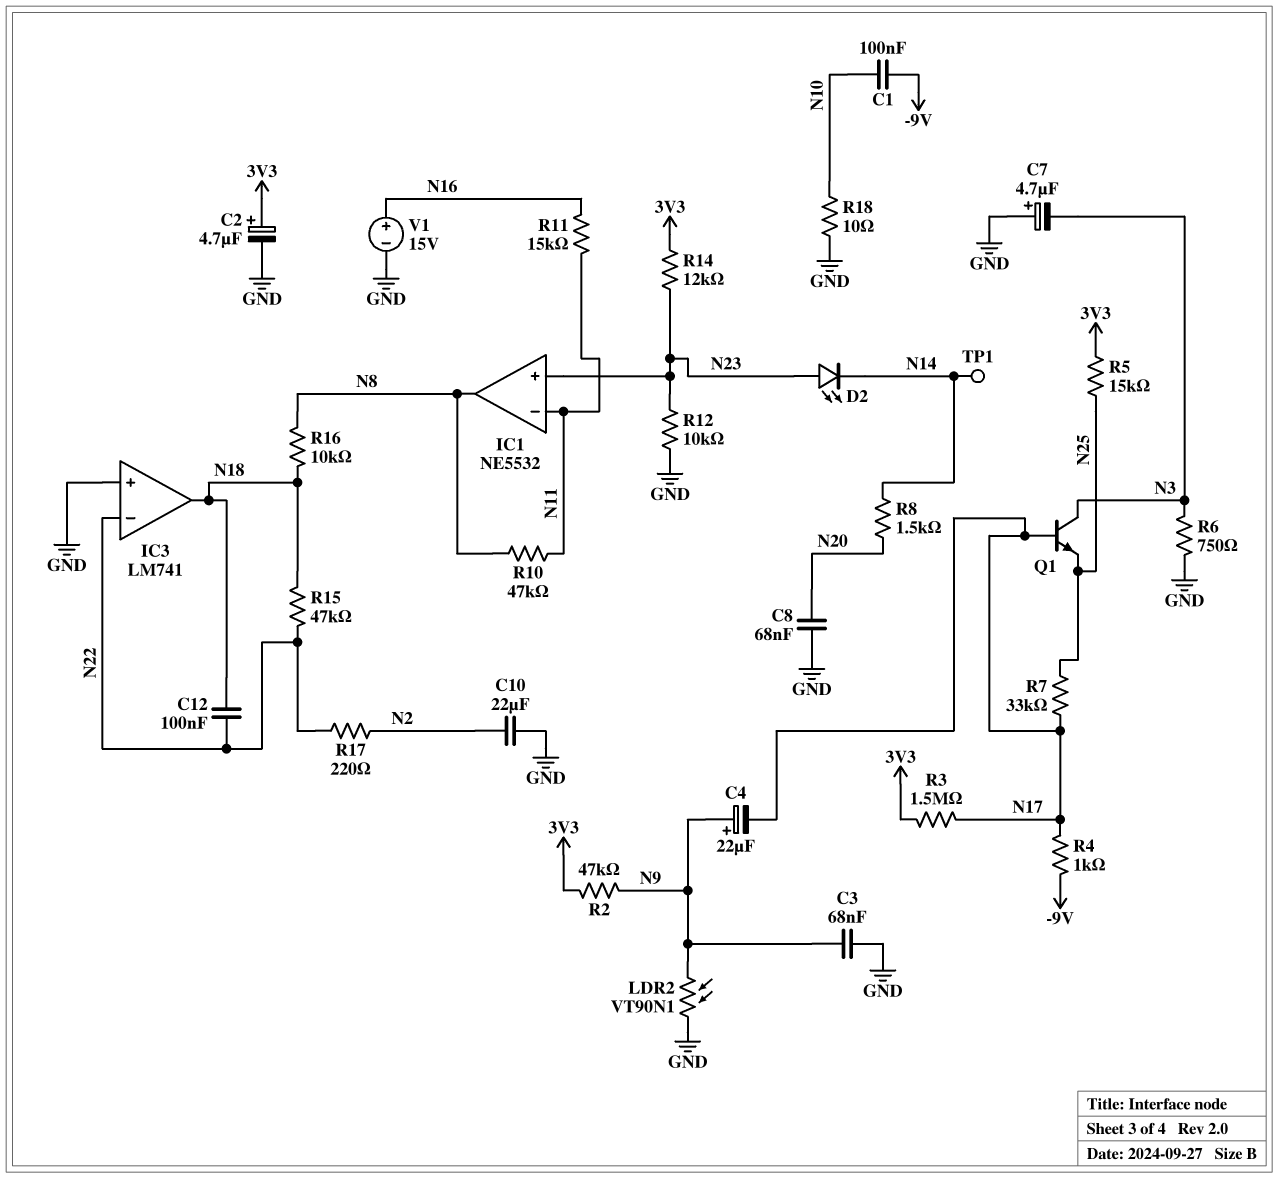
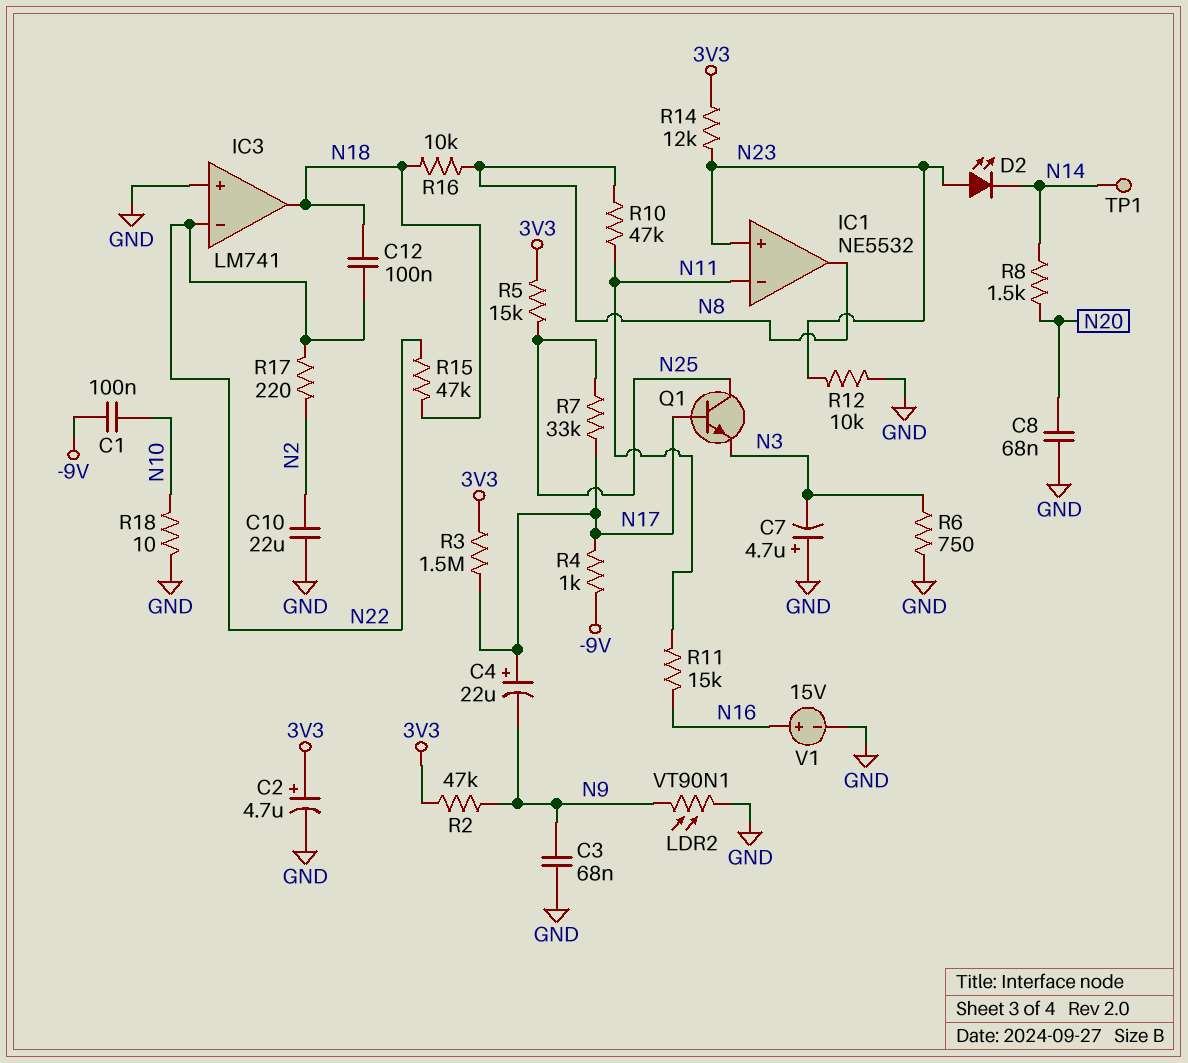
C4: 22uF (plus N9, minus N17) -> 22uF (plus N17, minus N9)
Q1: NPN (B N17, C N3, E N25) -> NPN (B N17, C N25, E N3)

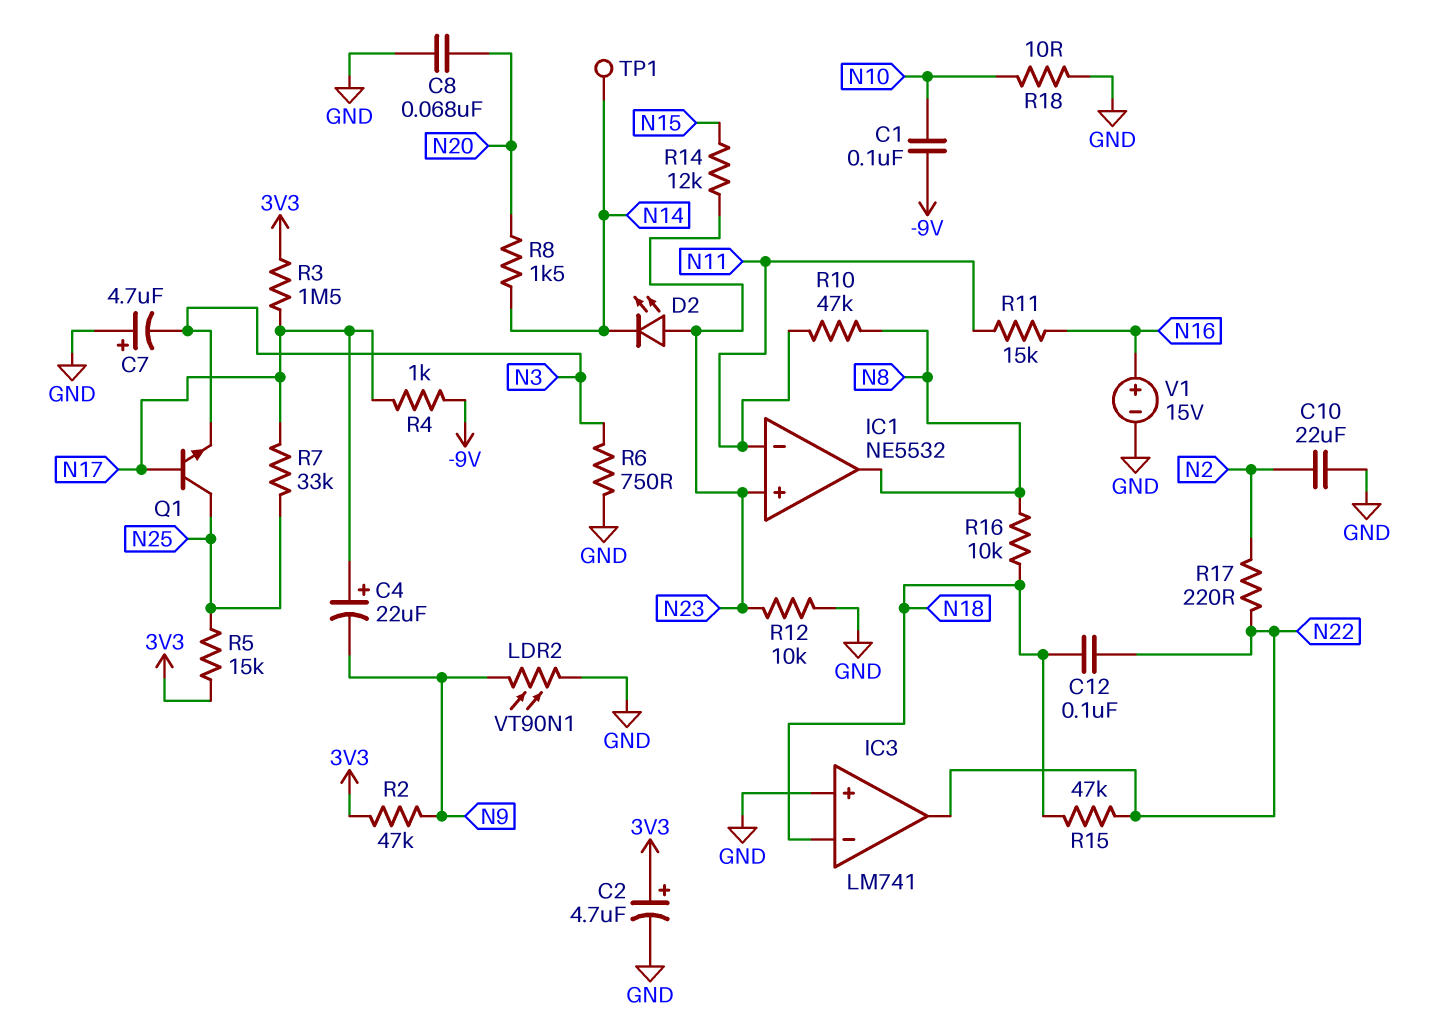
C3: 68nF (GND, N9) -> none
IC3 pin in-: N22 -> N18
IC3 pin out: N18 -> N22
R14: 12k (3V3, N23) -> 12k (N15, N23)

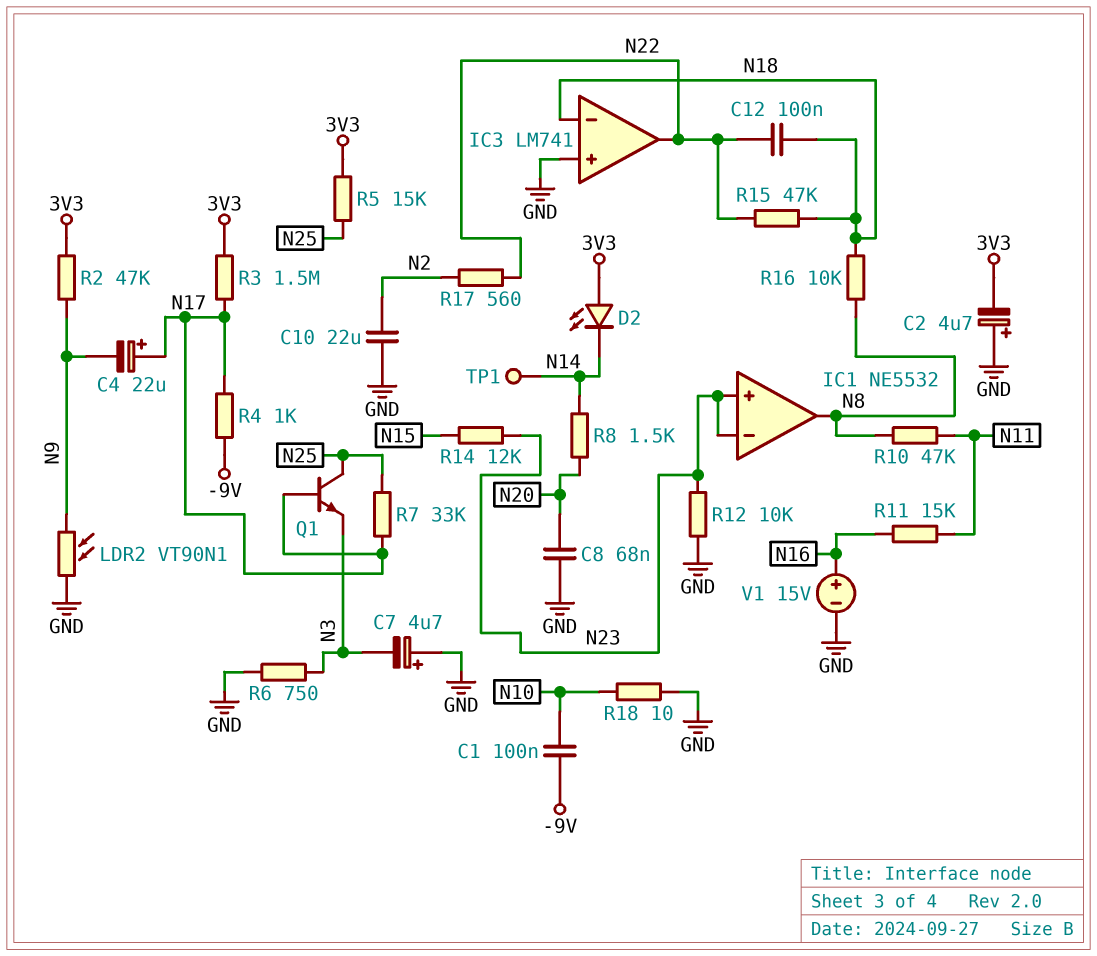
C2: 4.7uF (plus 3V3, minus GND) -> 4.7uF (plus GND, minus 3V3)
D2: LED (A N23, K N14) -> LED (A 3V3, K N14)
IC1 pin in-: N11 -> N23
R17: 220 (N2, N22) -> 560 (N2, N22)

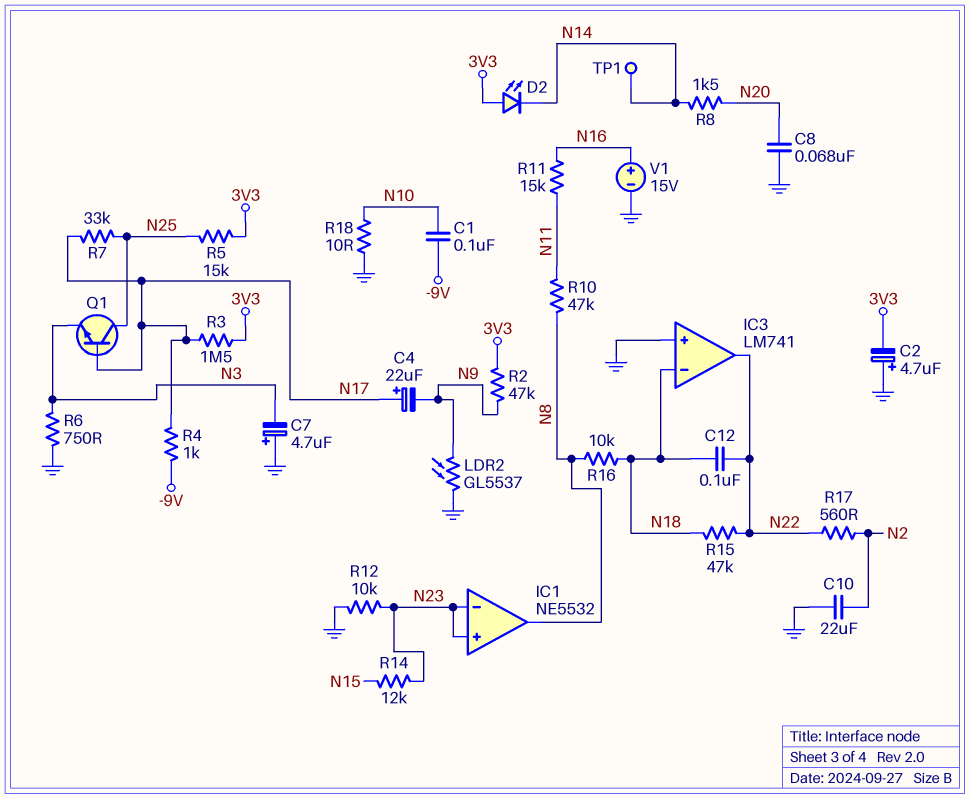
LDR2: VT90N1 (GND, N9) -> GL5537 (GND, N9)

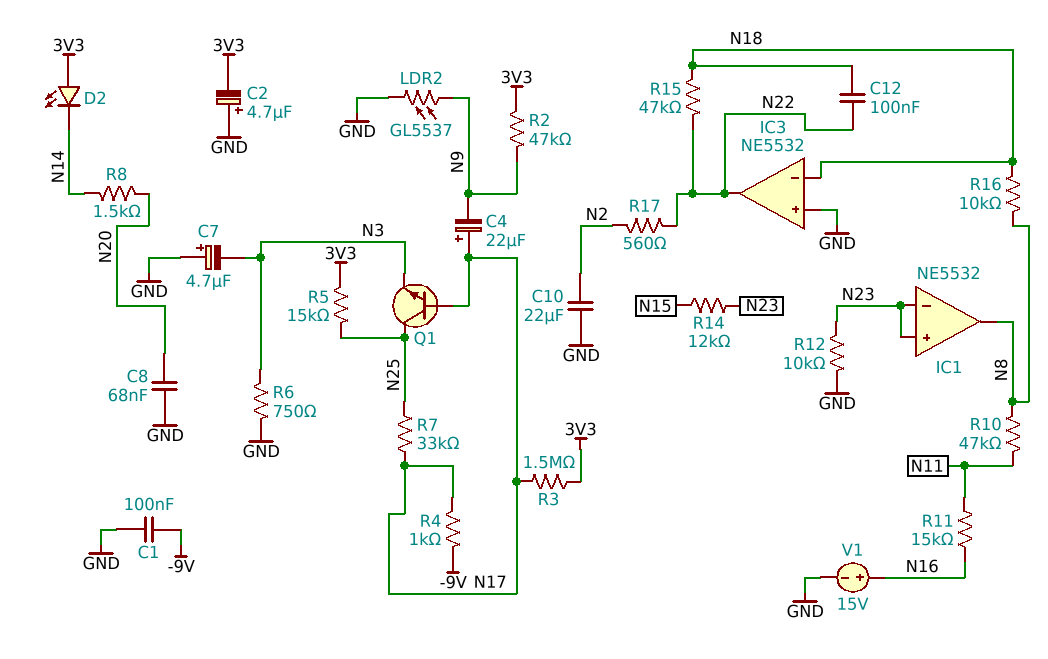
C1: 100nF (-9V, N10) -> 100nF (-9V, GND)
IC3: LM741 -> NE5532
R18: 10 (GND, N10) -> none
TP1: test point (N14) -> none

